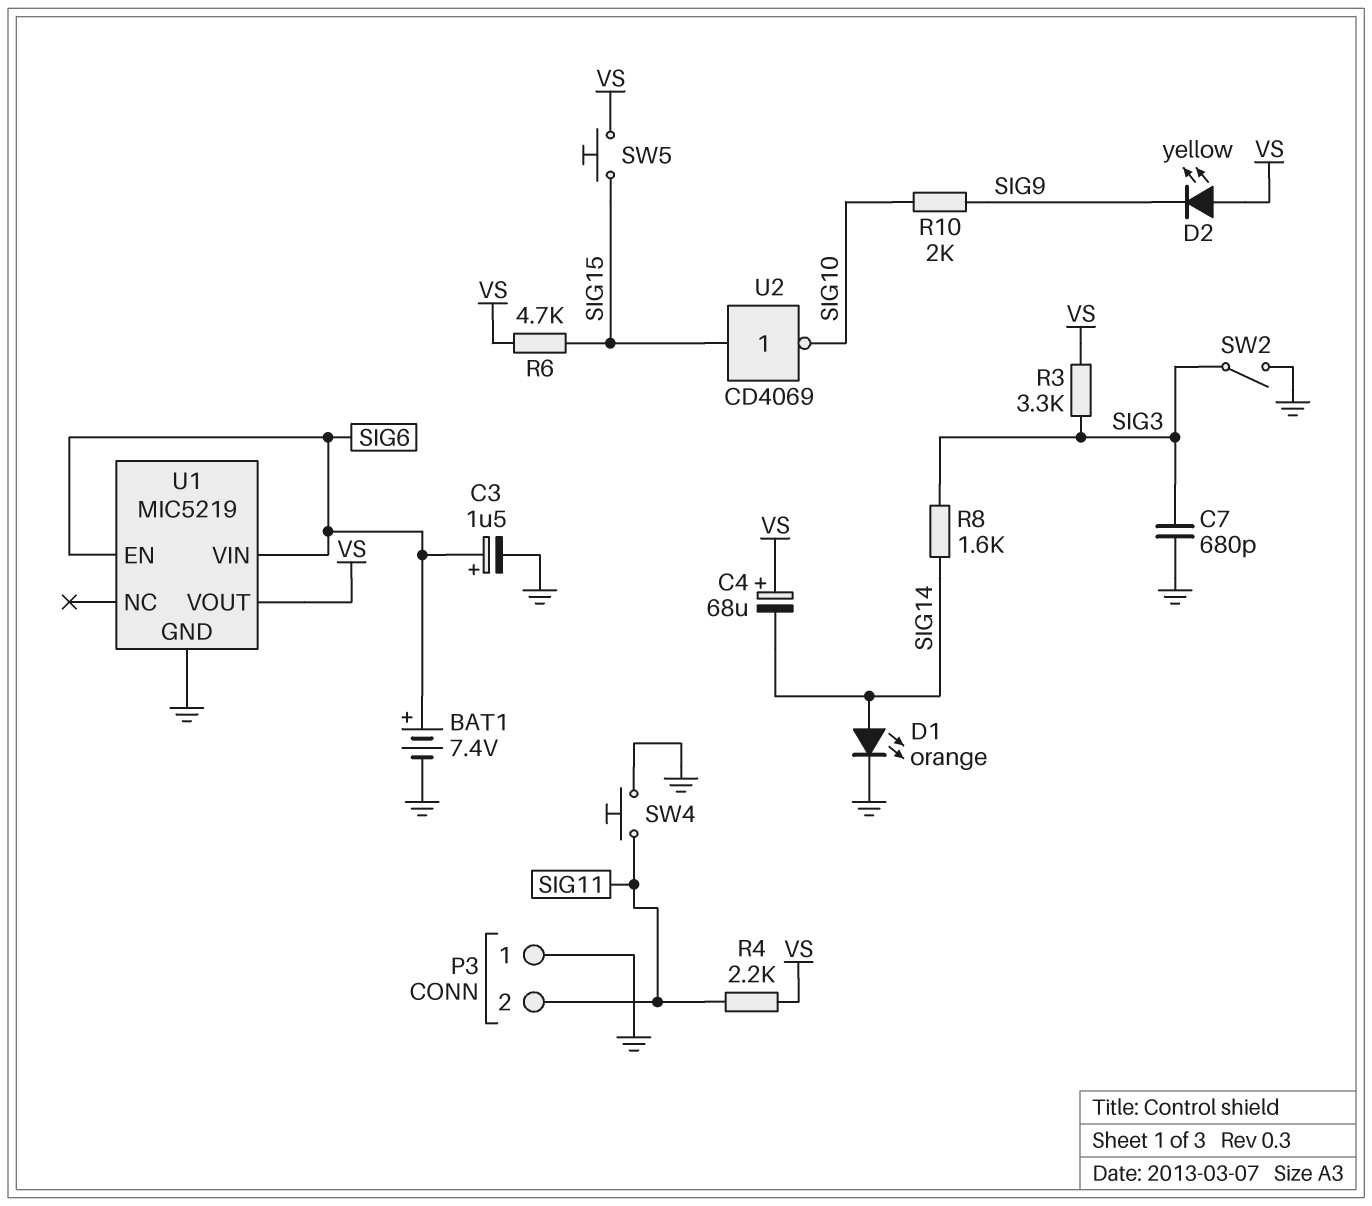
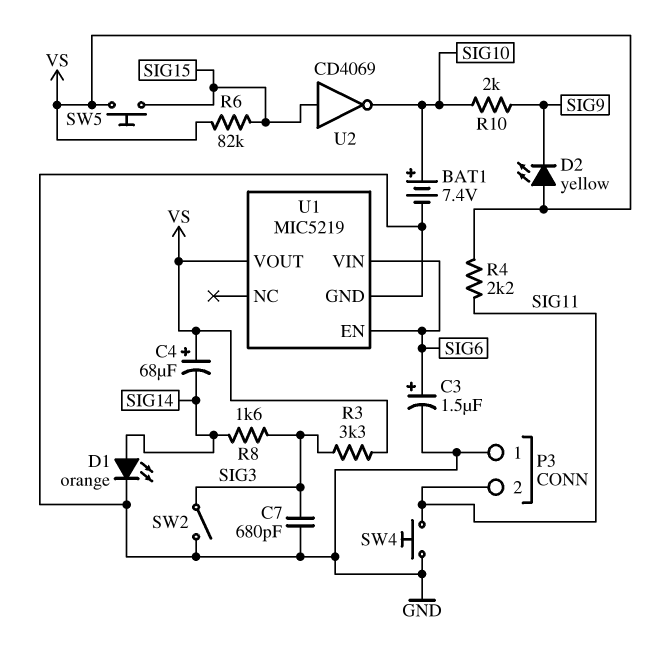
BAT1: 7.4V (plus SIG6, minus GND) -> 7.4V (plus SIG10, minus GND)
R6: 4.7k (SIG15, VS) -> 82k (SIG15, VS)

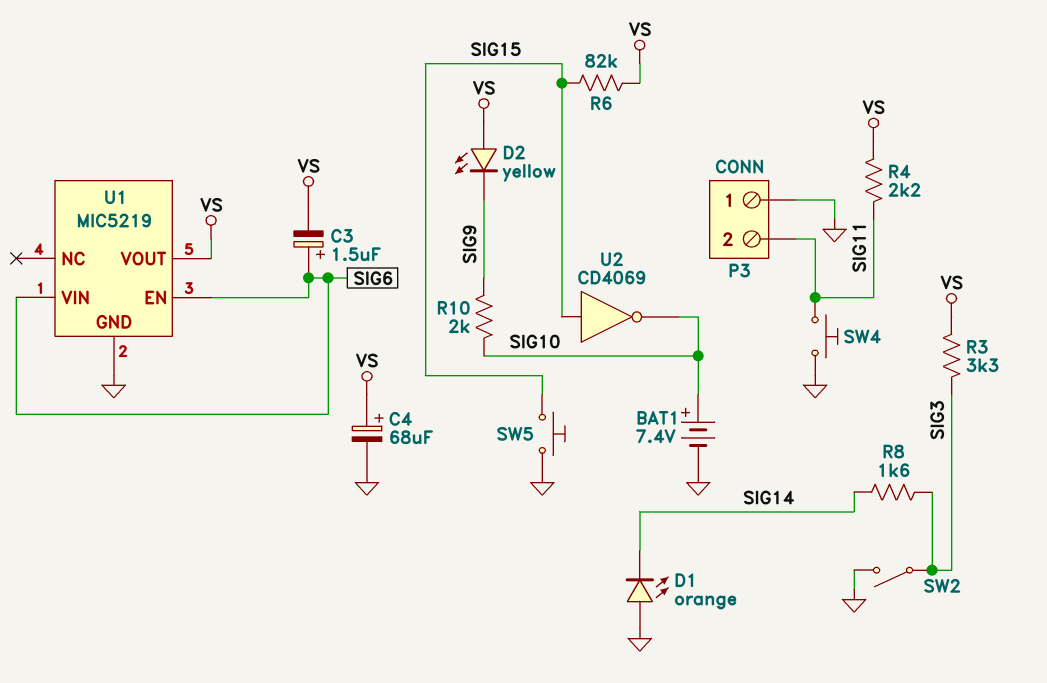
C3: 1.5uF (plus SIG6, minus GND) -> 1.5uF (plus SIG6, minus VS)
C4: 68uF (plus VS, minus SIG14) -> 68uF (plus VS, minus GND)
C7: 680pF (GND, SIG3) -> none
D1: LED orange (A SIG14, K GND) -> LED orange (A GND, K SIG14)
SW5: button (SIG15, VS) -> button (GND, SIG15)

